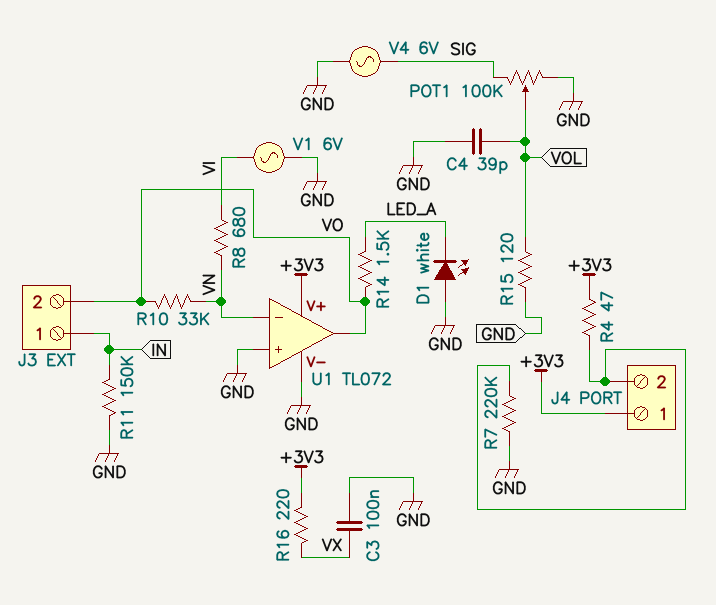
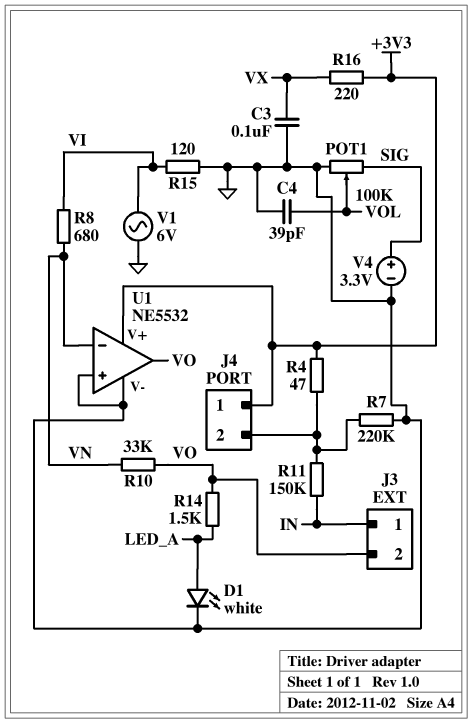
D1: LED white (A GND, K LED_A) -> LED white (A LED_A, K GND)
R11: 150k (GND, IN) -> 150k (IN, J4/2)
R15: 120 (GND, VOL) -> 120 (GND, VI)
U1: TL072 -> NE5532
V4: AC 6V (GND, SIG) -> 3.3V (plus SIG, minus GND)

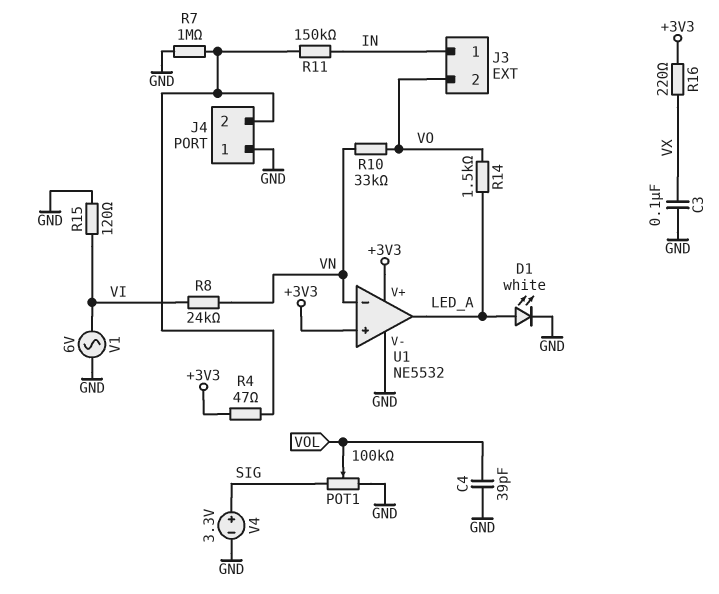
J4 pin 1: +3V3 -> GND
R7: 220k (GND, J4/2) -> 1M (GND, J4/2)
R8: 680 (VI, VN) -> 24k (VI, VN)
U1 pin in+: GND -> +3V3
U1 pin out: VO -> LED_A

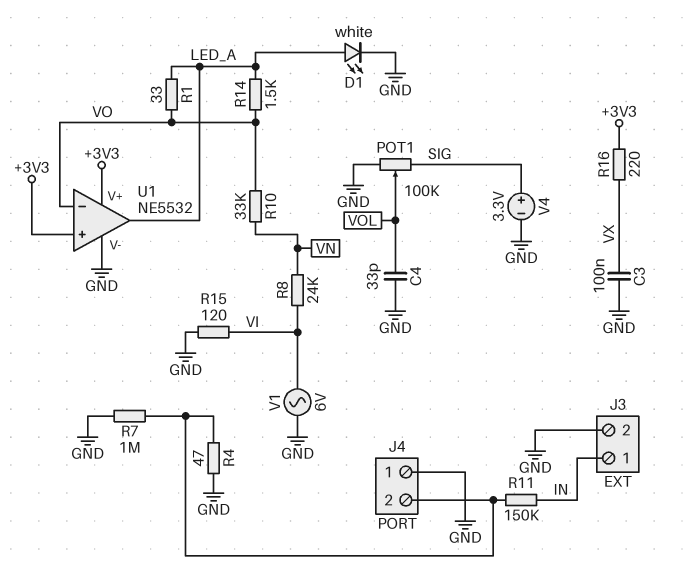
C4: 39pF (GND, VOL) -> 33pF (GND, VOL)
J3 pin 2: VO -> GND
R1: none -> 33 (LED_A, VO)
R4: 47 (+3V3, J4/2) -> 47 (GND, J4/2)
U1 pin in-: VN -> VO

